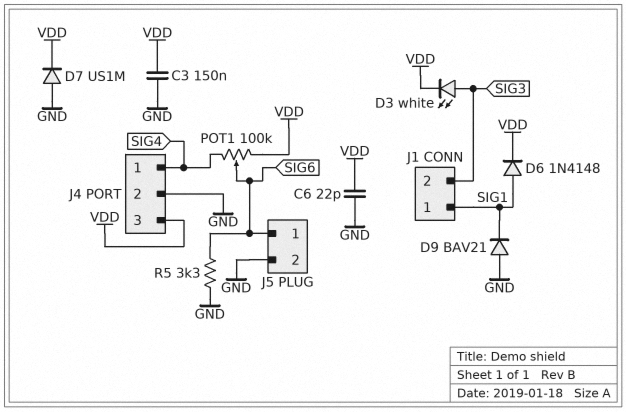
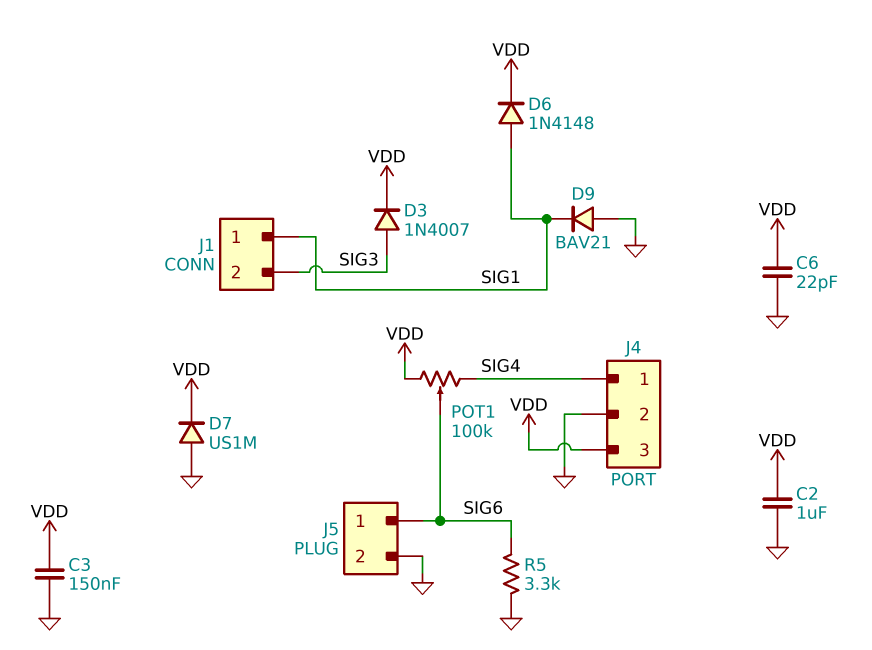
C2: none -> 1uF (GND, VDD)
D3: LED white (A SIG3, K VDD) -> diode 1N4007 (A SIG3, K VDD)

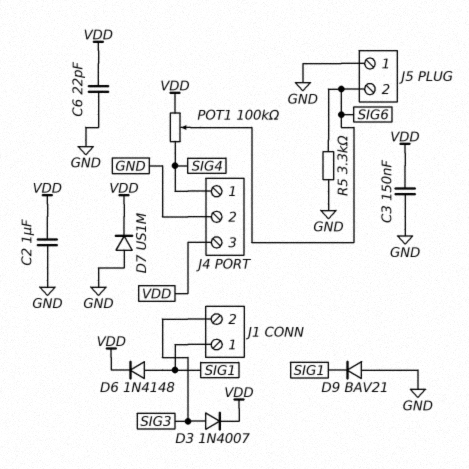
J5 pin 1: SIG6 -> GND
J5 pin 2: GND -> SIG6

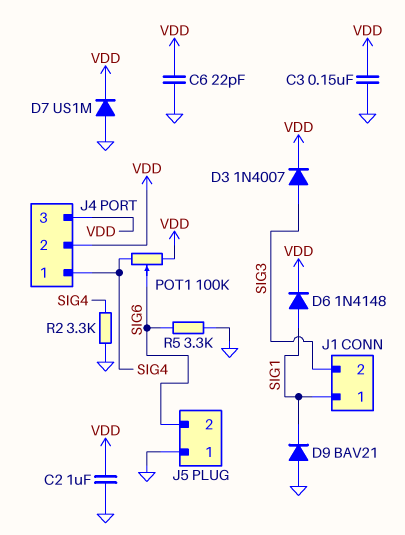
J4 pin 2: GND -> VDD
R2: none -> 3.3k (GND, SIG4)

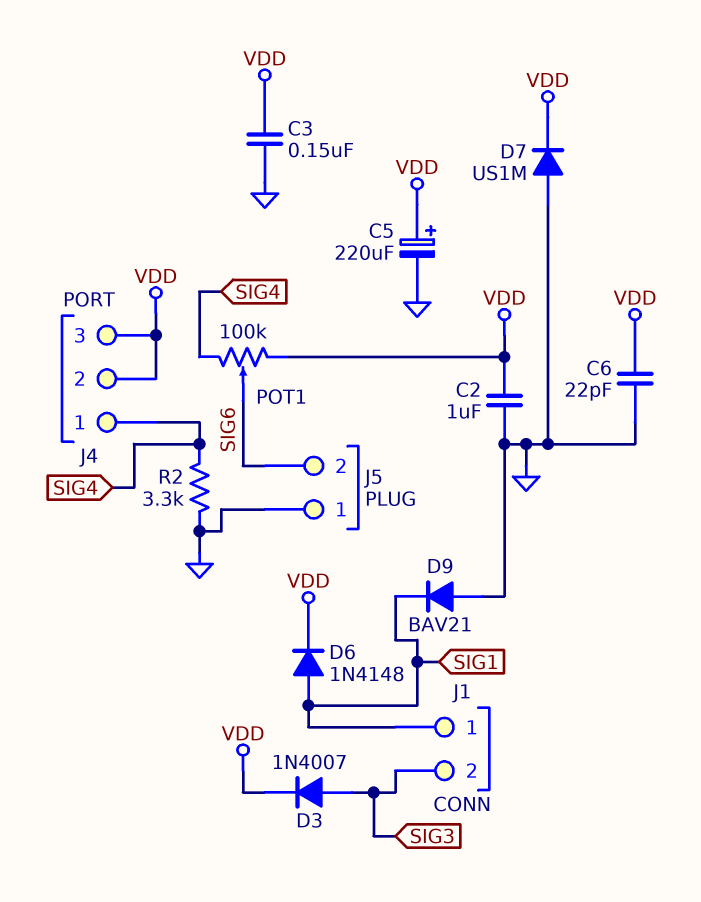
C5: none -> 220uF (plus VDD, minus GND)
R5: 3.3k (GND, SIG6) -> none

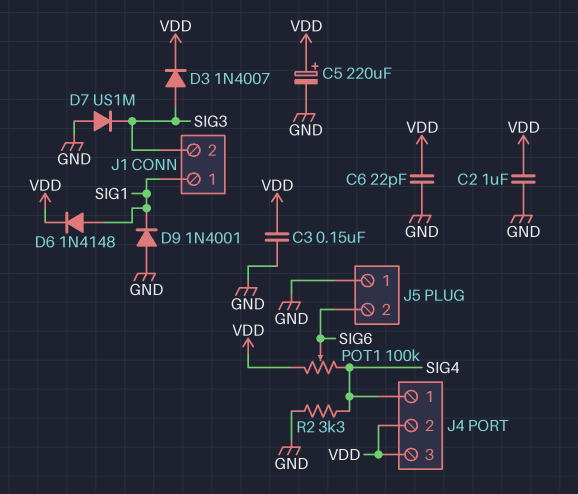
D7: diode US1M (A GND, K VDD) -> diode US1M (A GND, K SIG3)
D9: diode BAV21 (A GND, K SIG1) -> diode 1N4001 (A GND, K SIG1)

